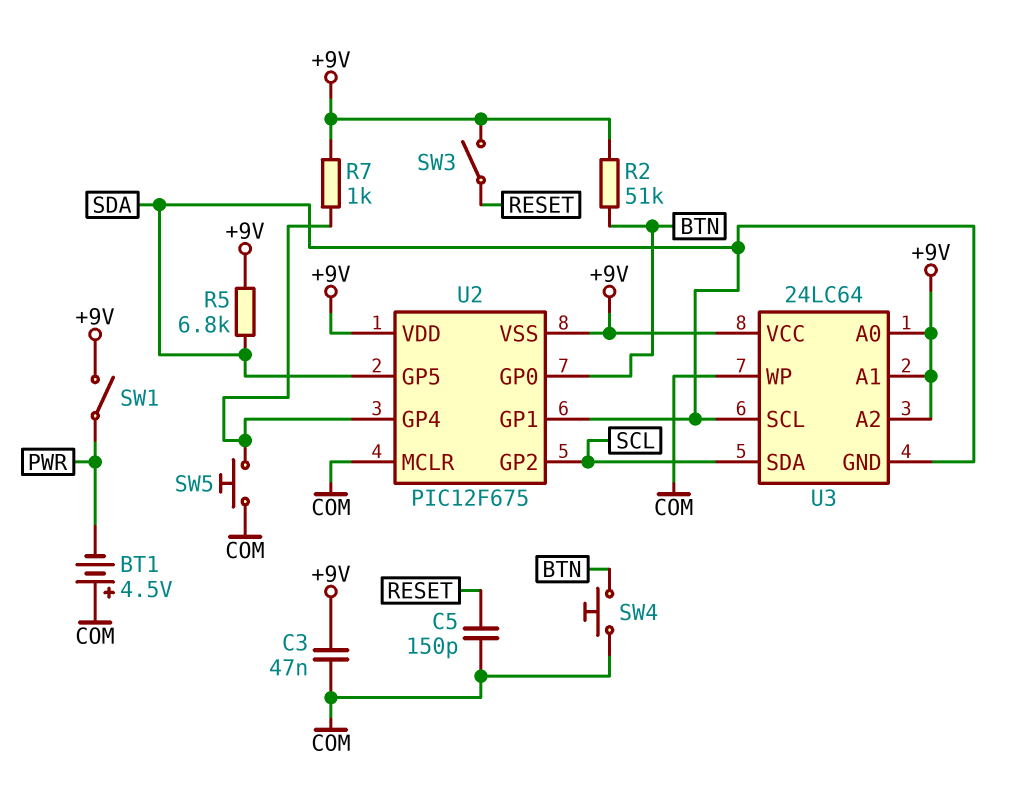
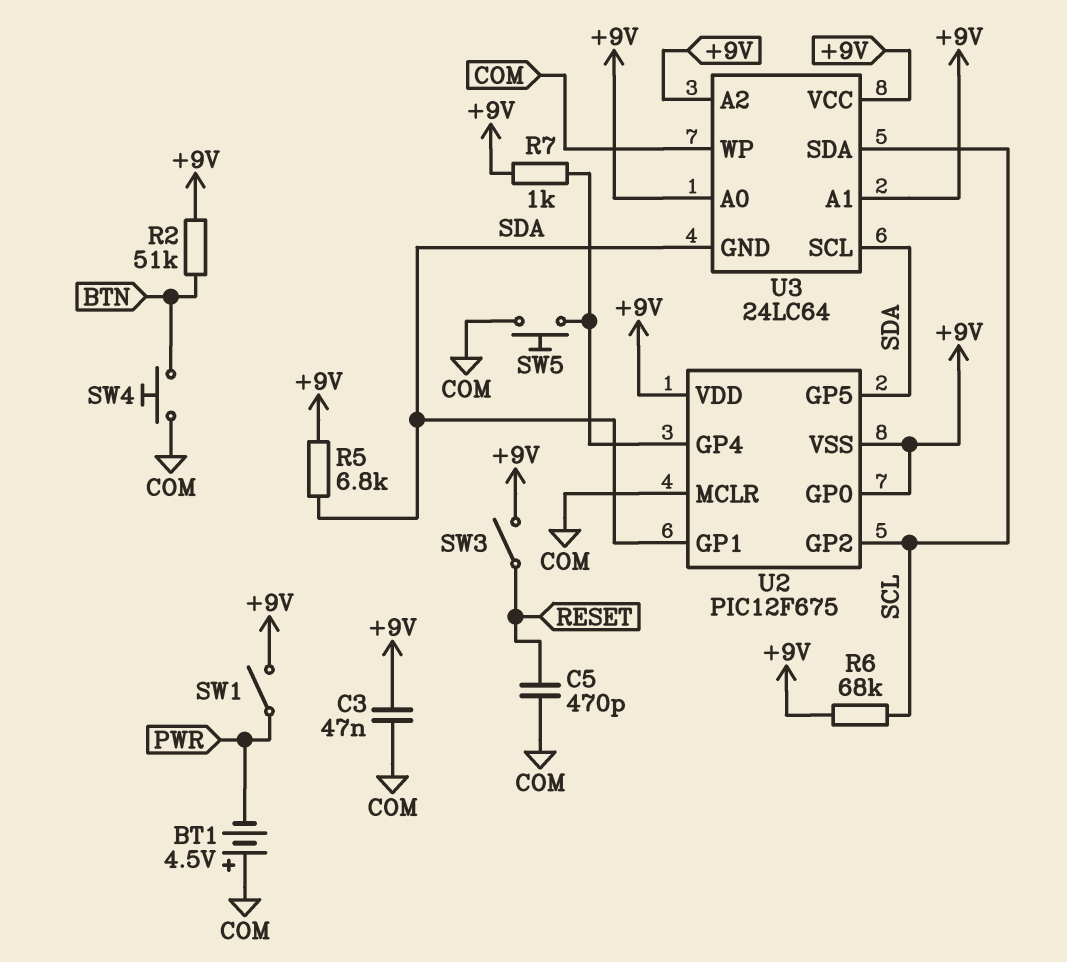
C5: 150pF (COM, RESET) -> 470pF (COM, RESET)
R6: none -> 68k (+9V, SCL)
U2 pin GP0: BTN -> +9V

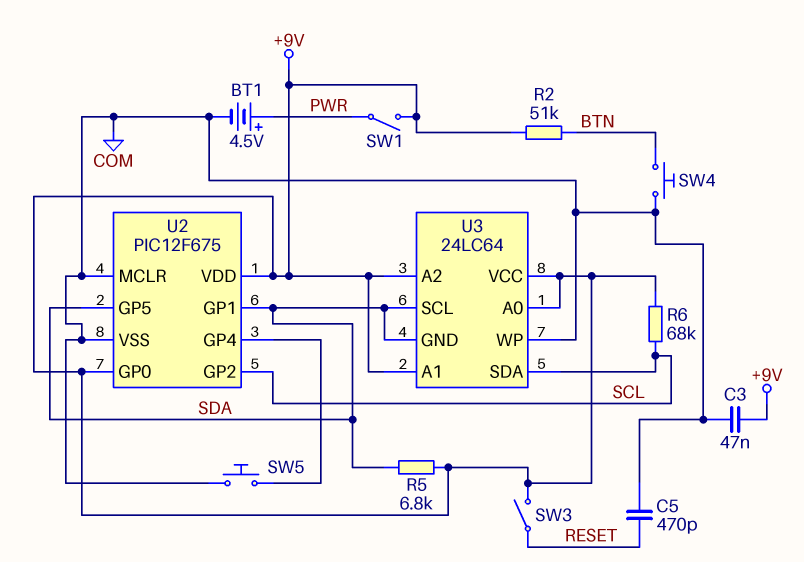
BT1: 4.5V (plus COM, minus PWR) -> 4.5V (plus PWR, minus COM)
R7: 1k (+9V, U2/GP4) -> none
U2 pin VSS: +9V -> COM

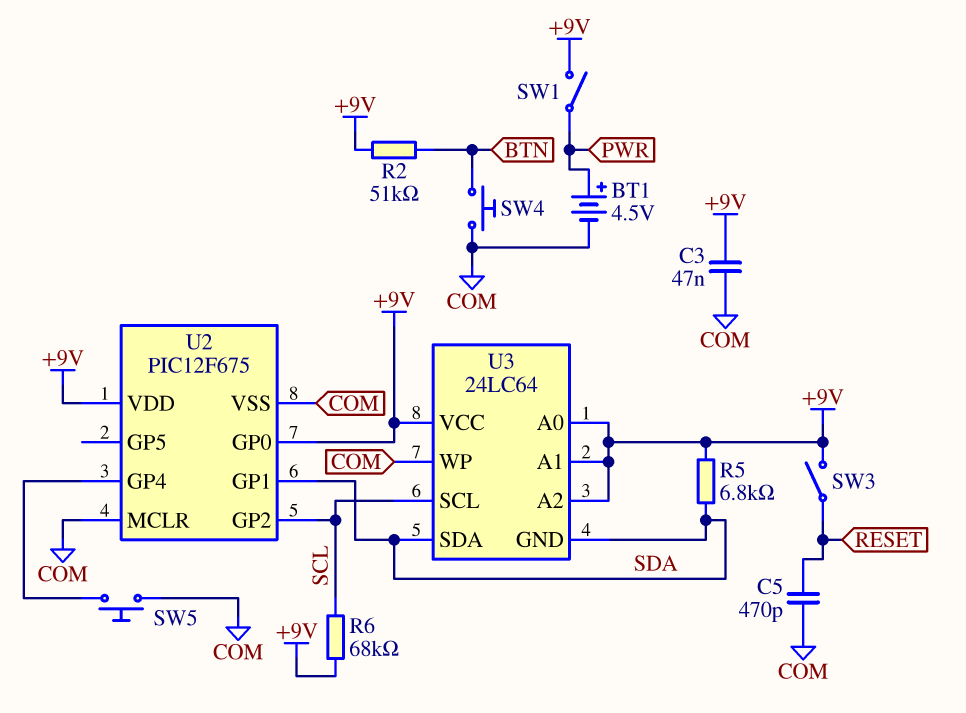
U2 pin GP5: SDA -> none
U3 pin SCL: SDA -> SCL
U3 pin SDA: SCL -> SDA

